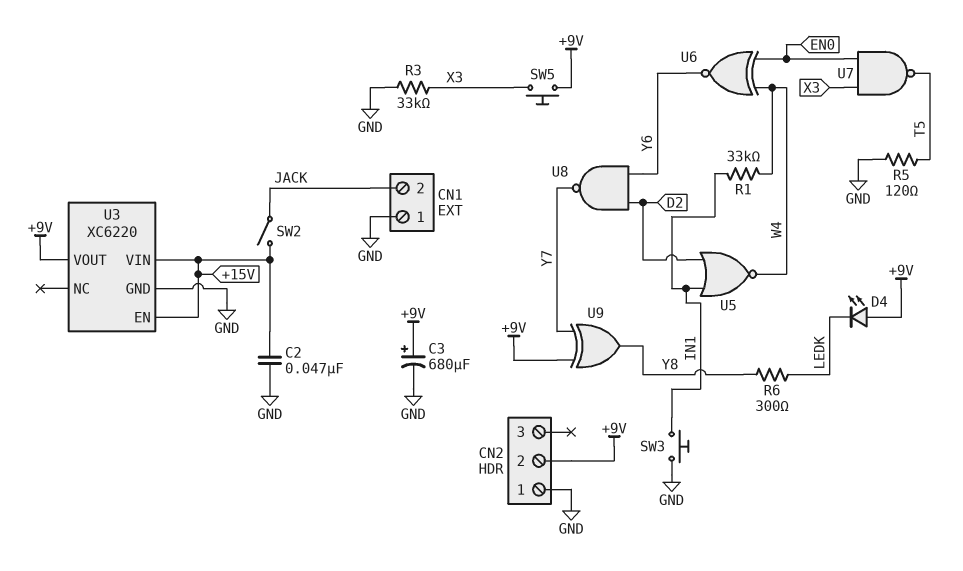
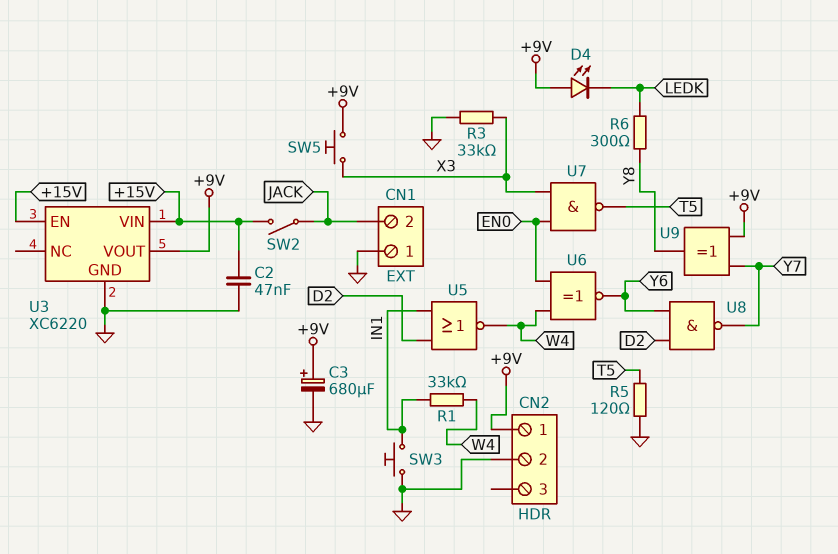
CN2 pin 1: GND -> +9V
CN2 pin 2: +9V -> GND

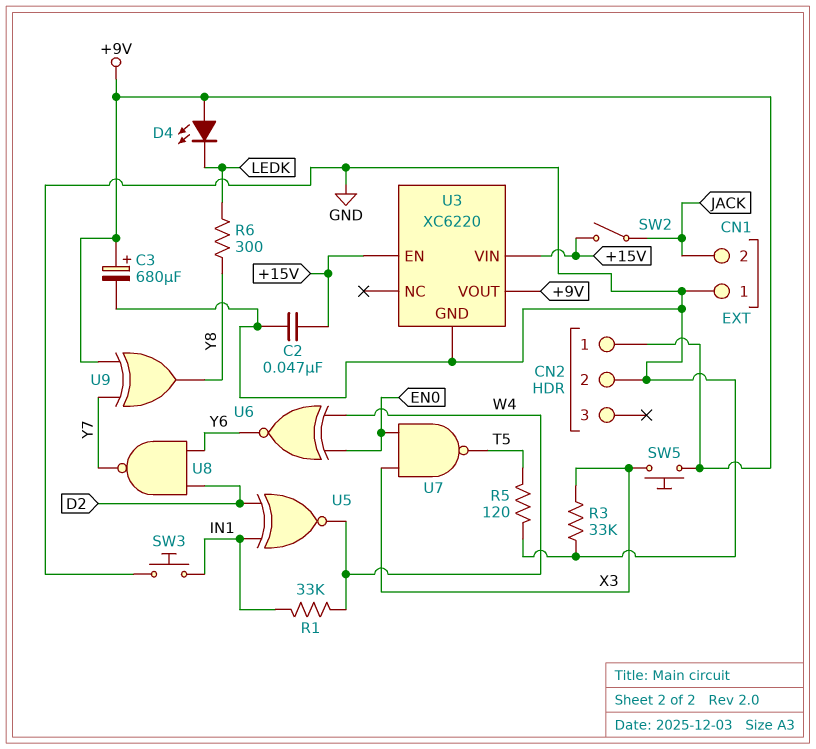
U5: NOR (in D2, in IN1, out W4) -> XNOR (in D2, in IN1, out W4)

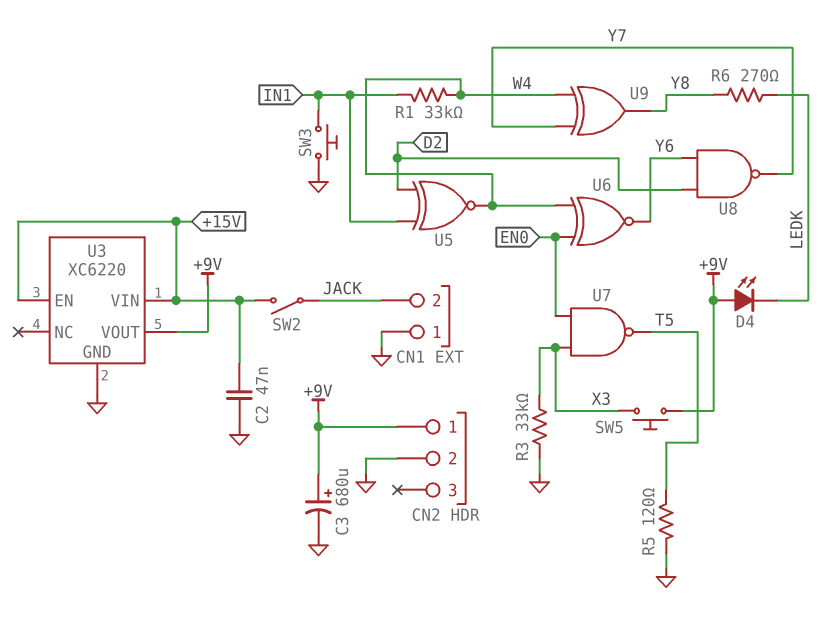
R6: 300 (LEDK, Y8) -> 270 (LEDK, Y8)
U9: XOR (in +9V, in Y7, out Y8) -> XOR (in W4, in Y7, out Y8)

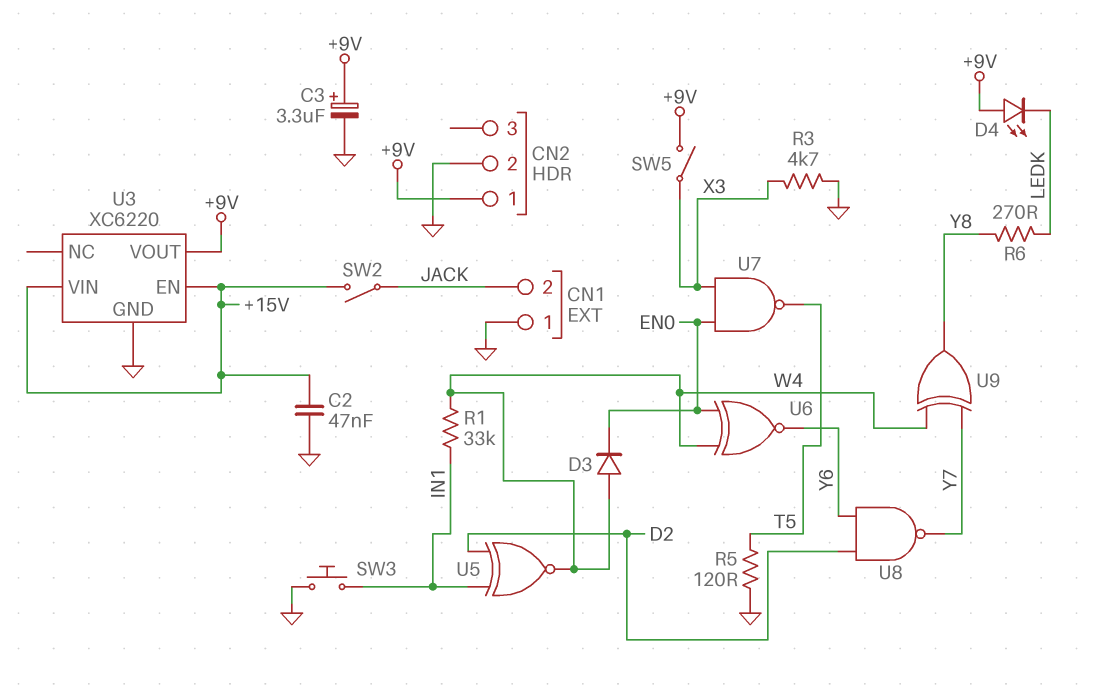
C3: 680uF (plus +9V, minus GND) -> 3.3uF (plus +9V, minus GND)
D3: none -> diode (A W4, K EN0)
R3: 33k (GND, X3) -> 4.7k (GND, X3)
SW5: button (+9V, X3) -> switch (+9V, X3)

